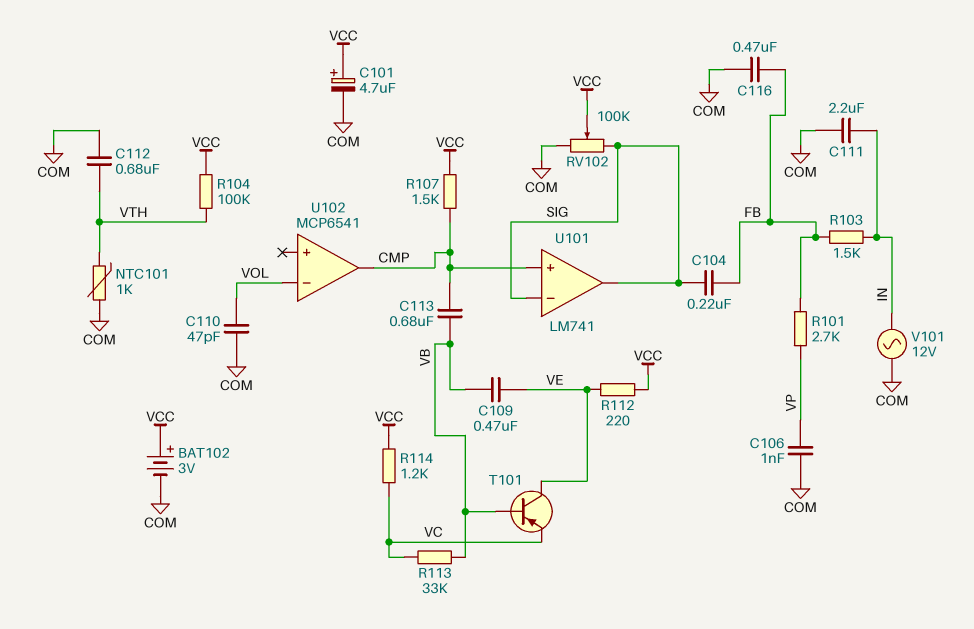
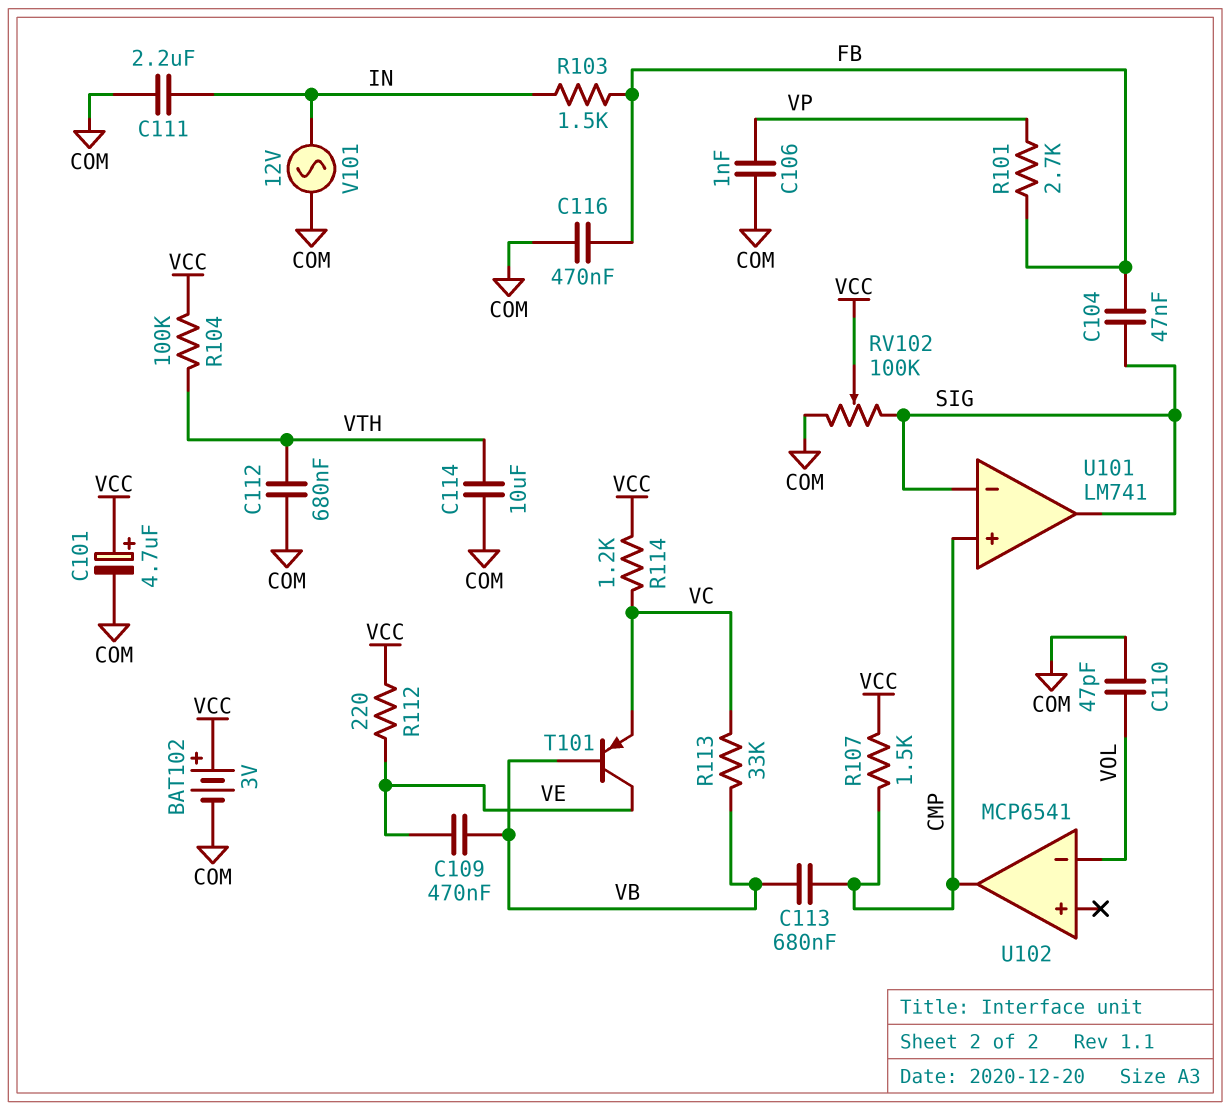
C104: 220nF (FB, SIG) -> 47nF (FB, SIG)
C114: none -> 10uF (COM, VTH)
NTC101: 1k (COM, VTH) -> none

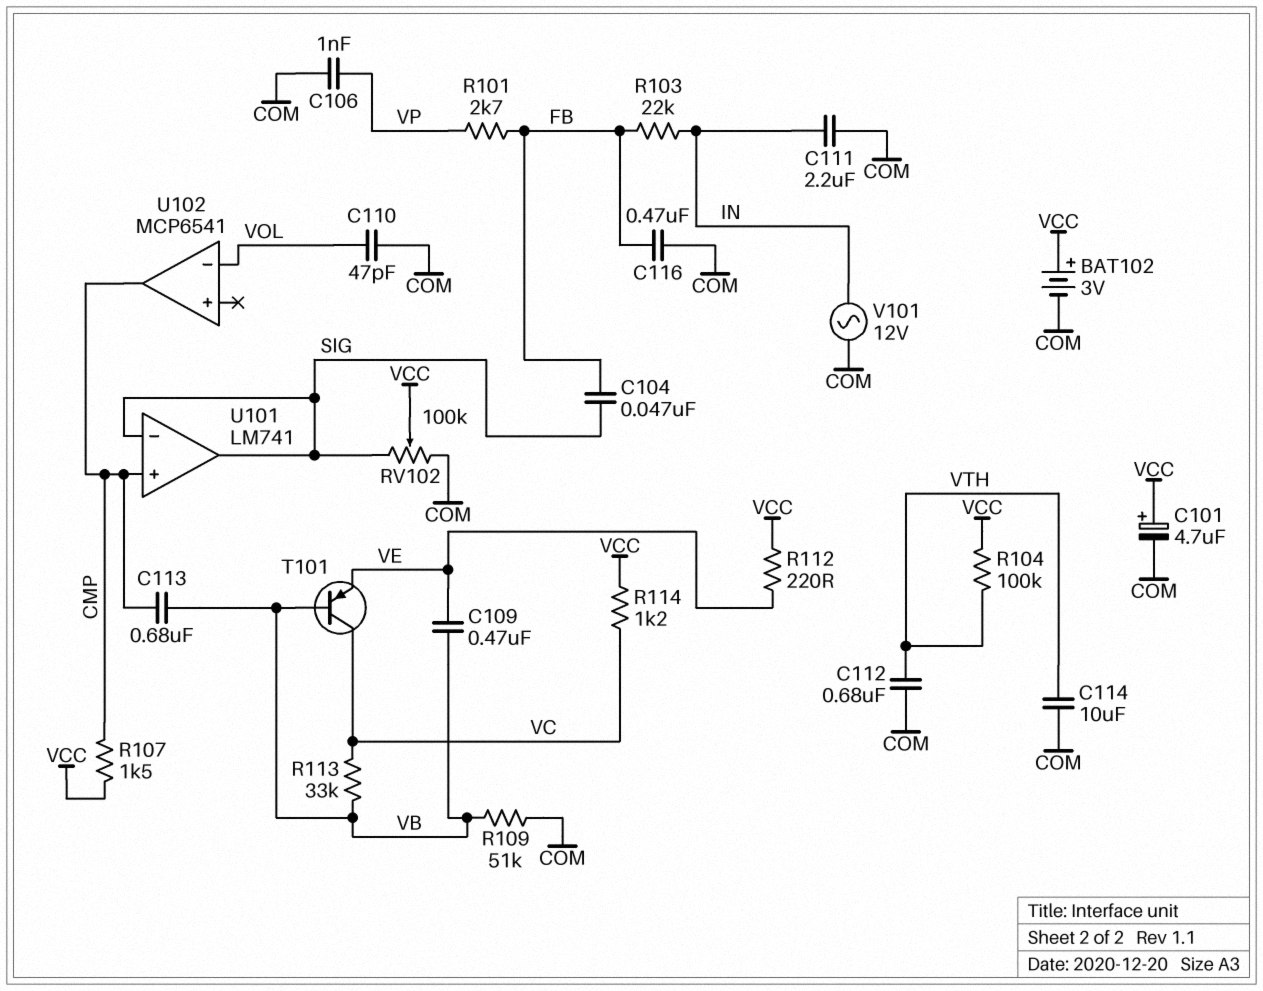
R103: 1.5k (FB, IN) -> 22k (FB, IN)
R109: none -> 51k (COM, VB)
T101: PNP (B VB, C VE, E VC) -> PNP (B VB, C VC, E VE)

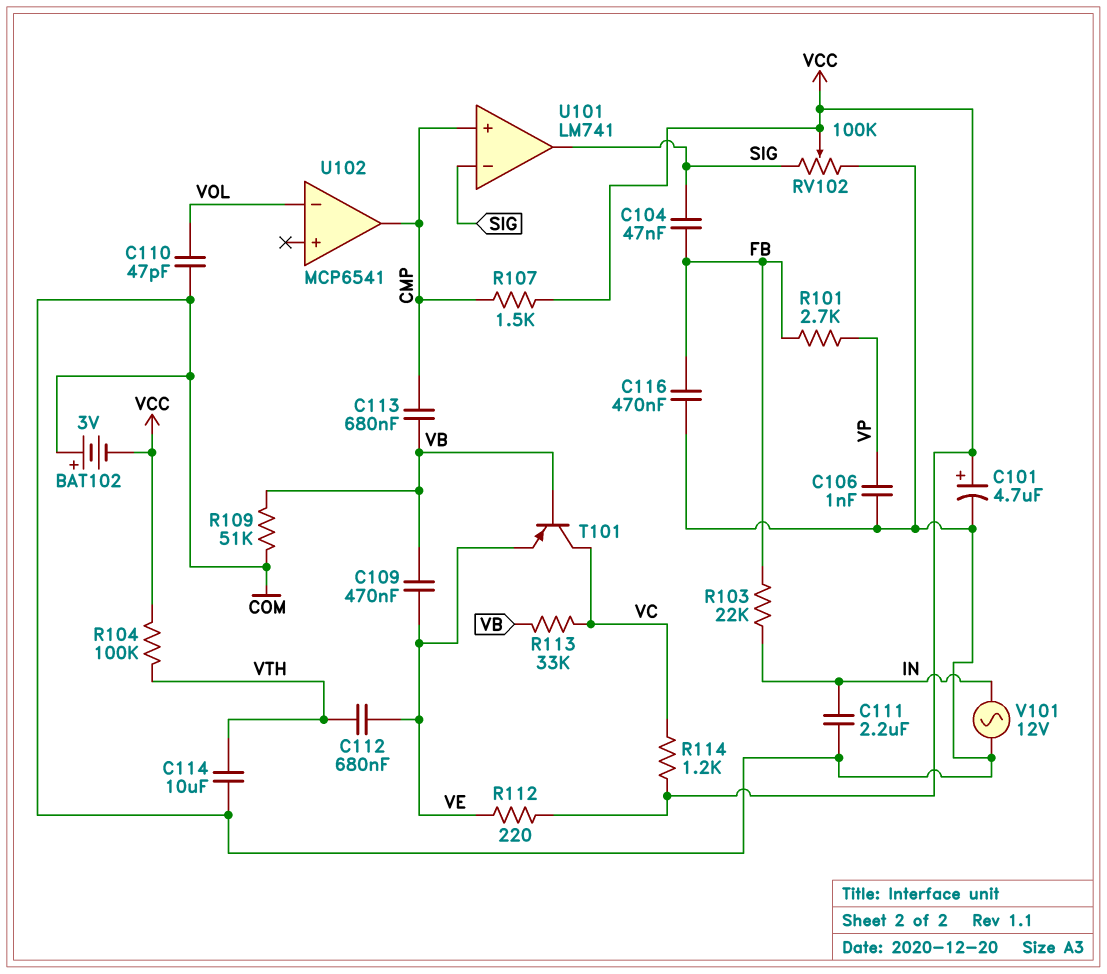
BAT102: 3V (plus VCC, minus COM) -> 3V (plus COM, minus VCC)
C112: 680nF (COM, VTH) -> 680nF (VE, VTH)

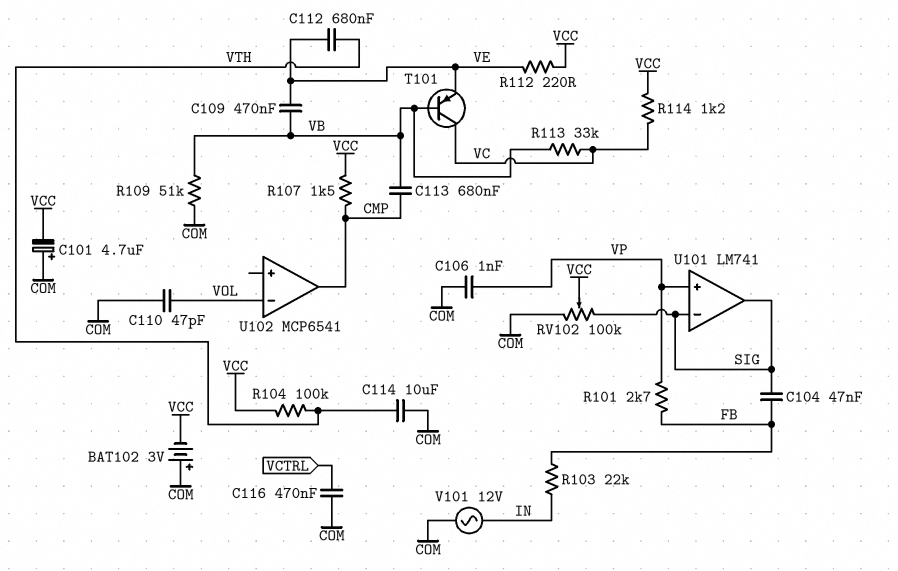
C101: 4.7uF (plus VCC, minus COM) -> 4.7uF (plus COM, minus VCC)
C111: 2.2uF (COM, IN) -> none
C116: 470nF (COM, FB) -> 470nF (COM, VCTRL)
U101 pin in+: CMP -> VP

